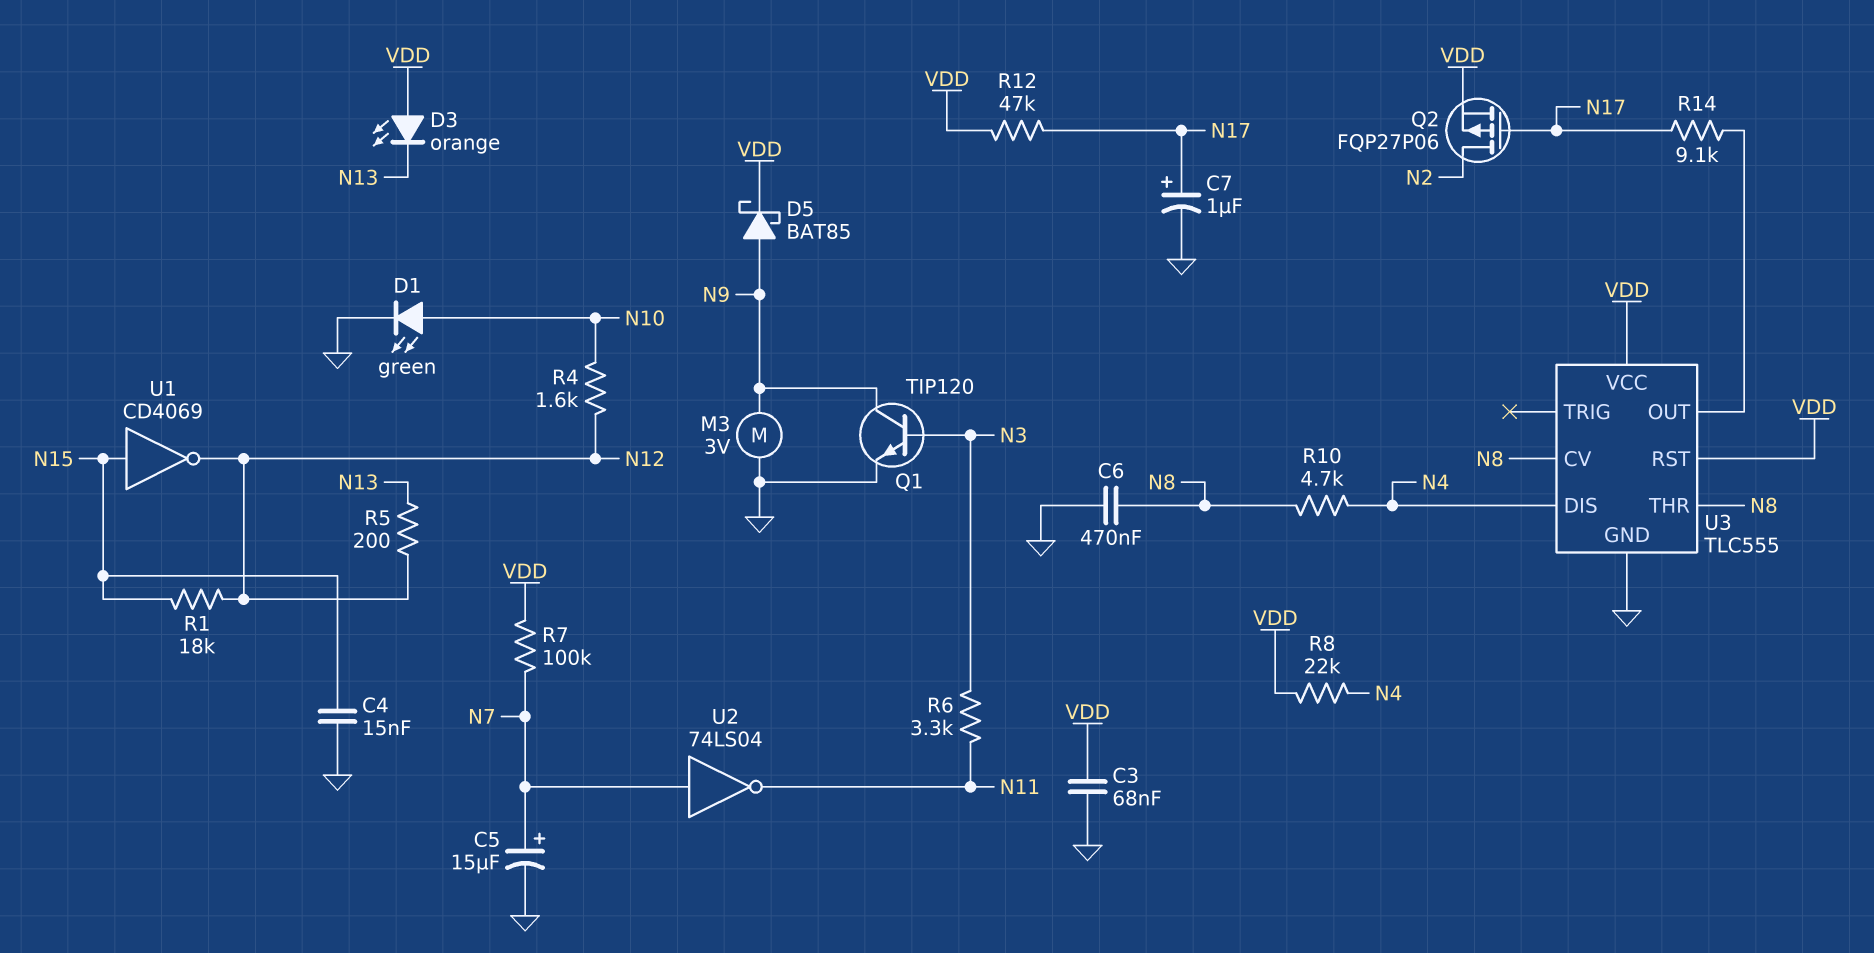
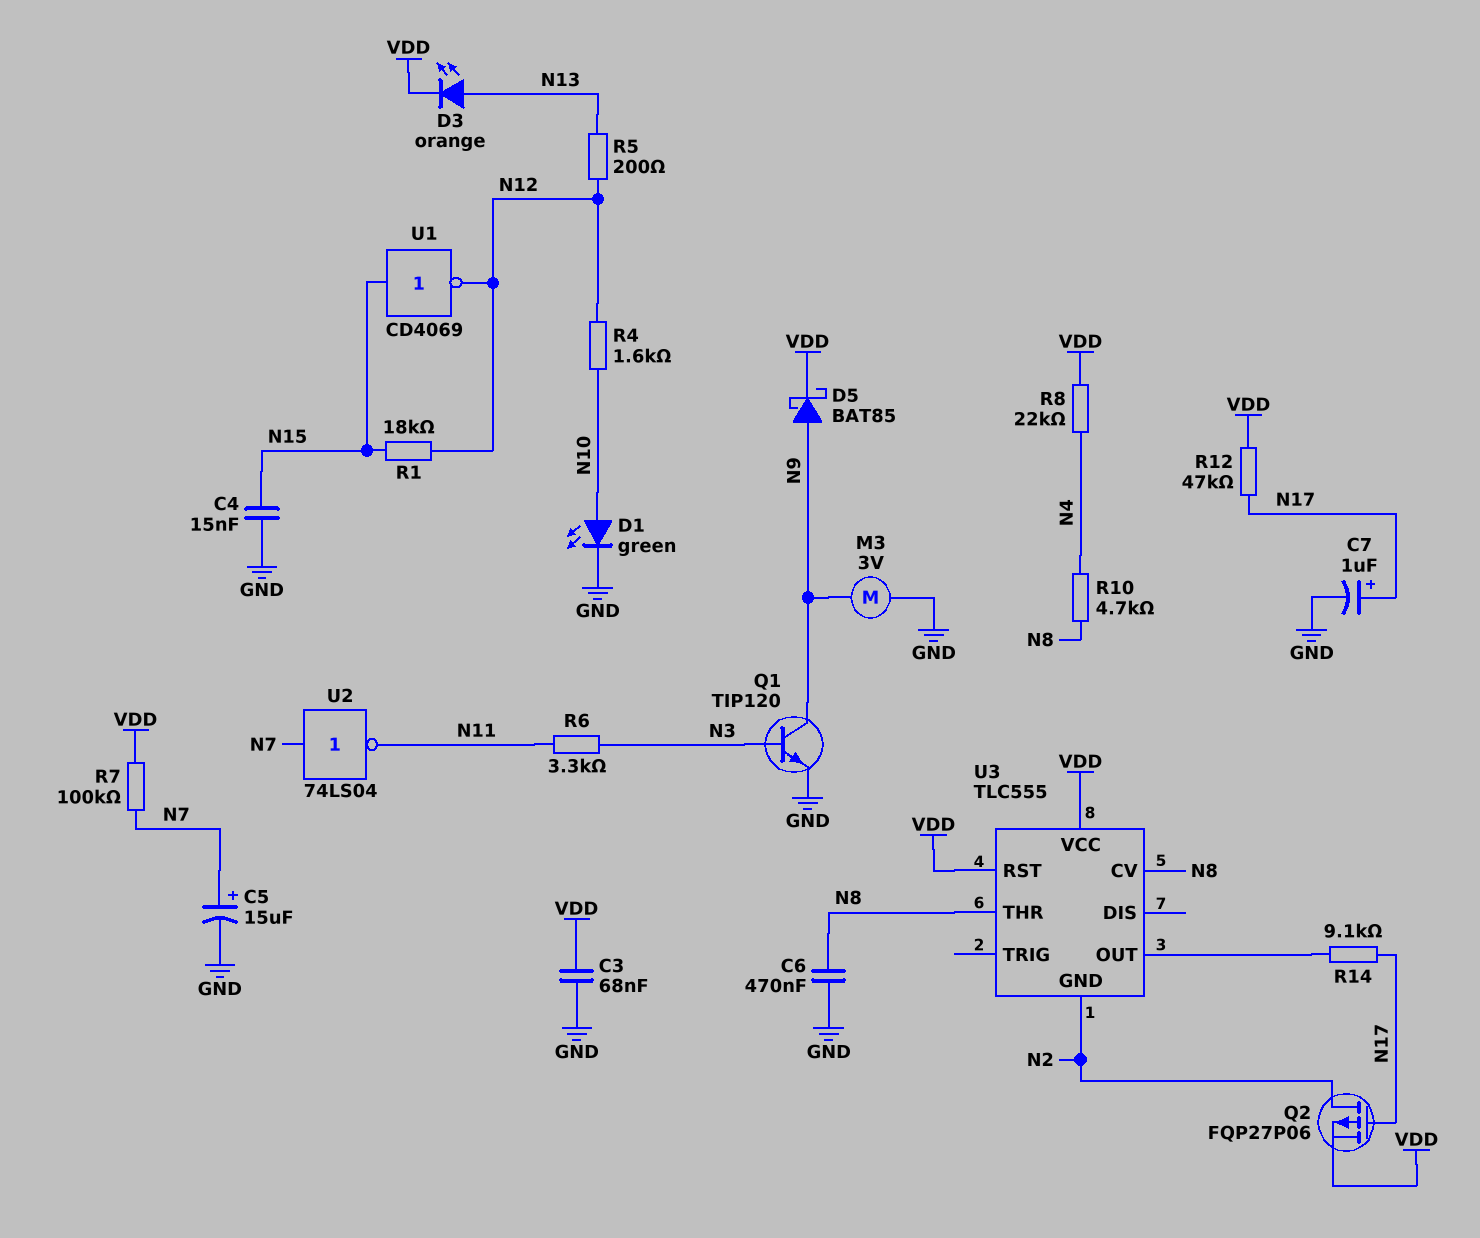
D3: LED orange (A VDD, K N13) -> LED orange (A N13, K VDD)
U3 pin DIS: N4 -> none
U3 pin GND: GND -> N2

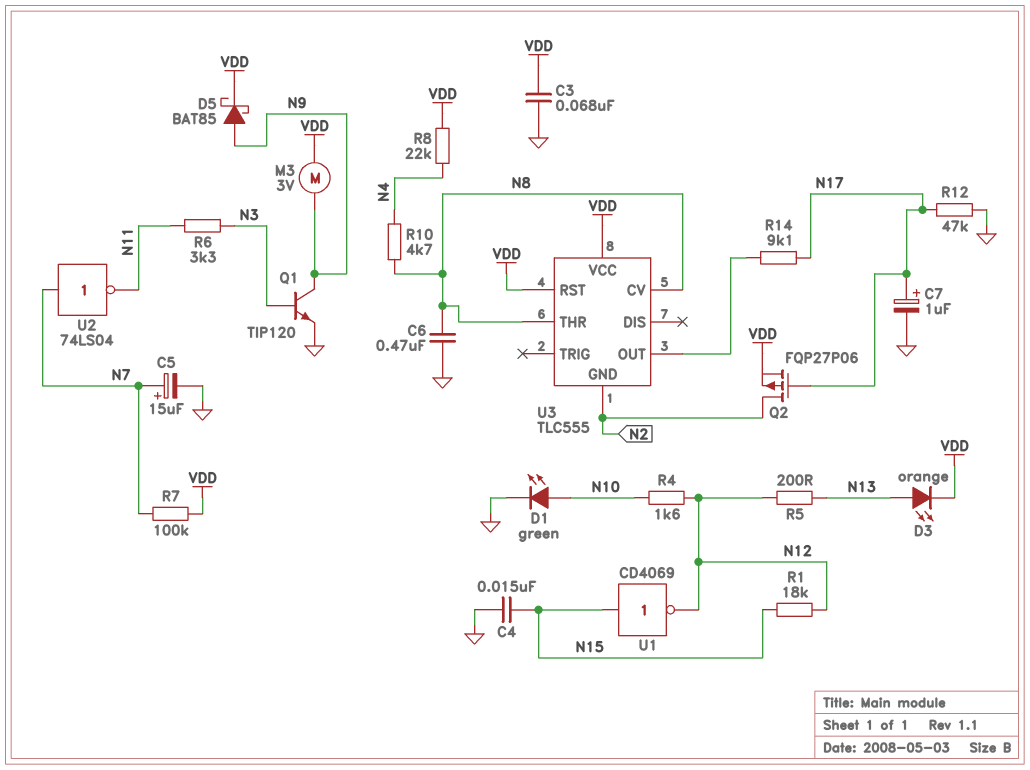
M3: motor 3V (GND, N9) -> motor 3V (N9, VDD)
R12: 47k (N17, VDD) -> 47k (GND, N17)

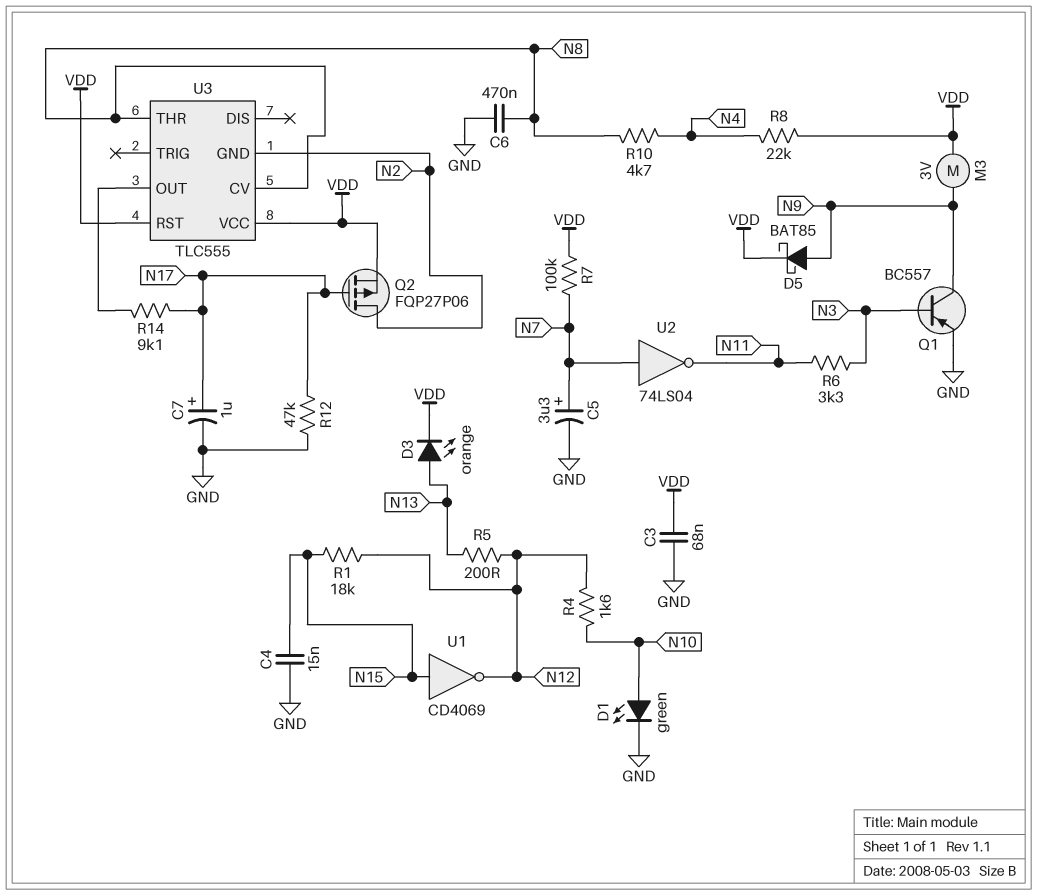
C5: 15uF (plus N7, minus GND) -> 3.3uF (plus N7, minus GND)
Q1: NPN TIP120 (B N3, C N9, E GND) -> PNP BC557 (B N3, C N9, E GND)

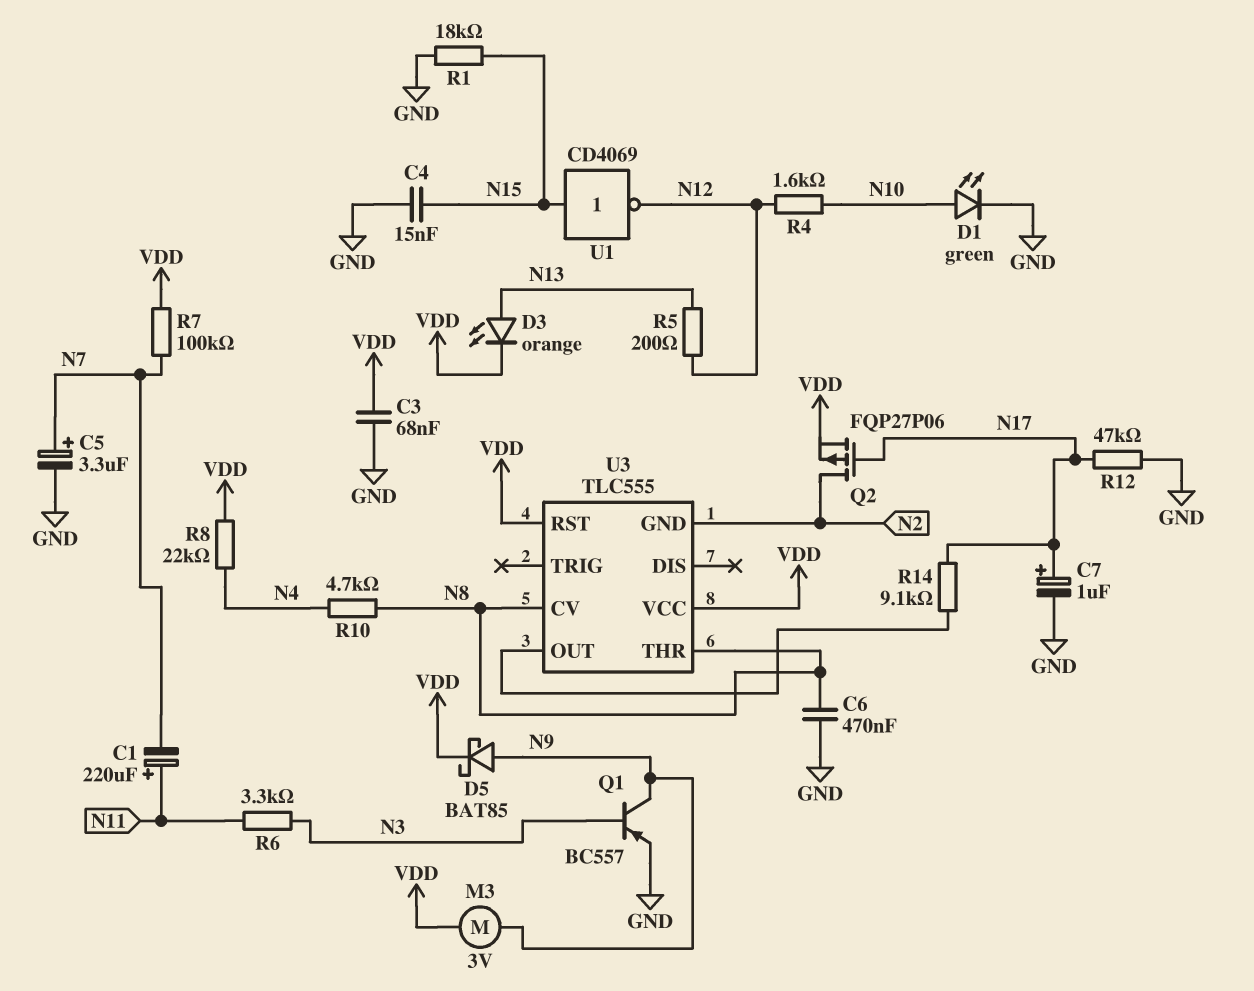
C1: none -> 220uF (plus N11, minus N7)
R1: 18k (N12, N15) -> 18k (GND, N15)
U2: NOT 74LS04 (in N7, out N11) -> none

